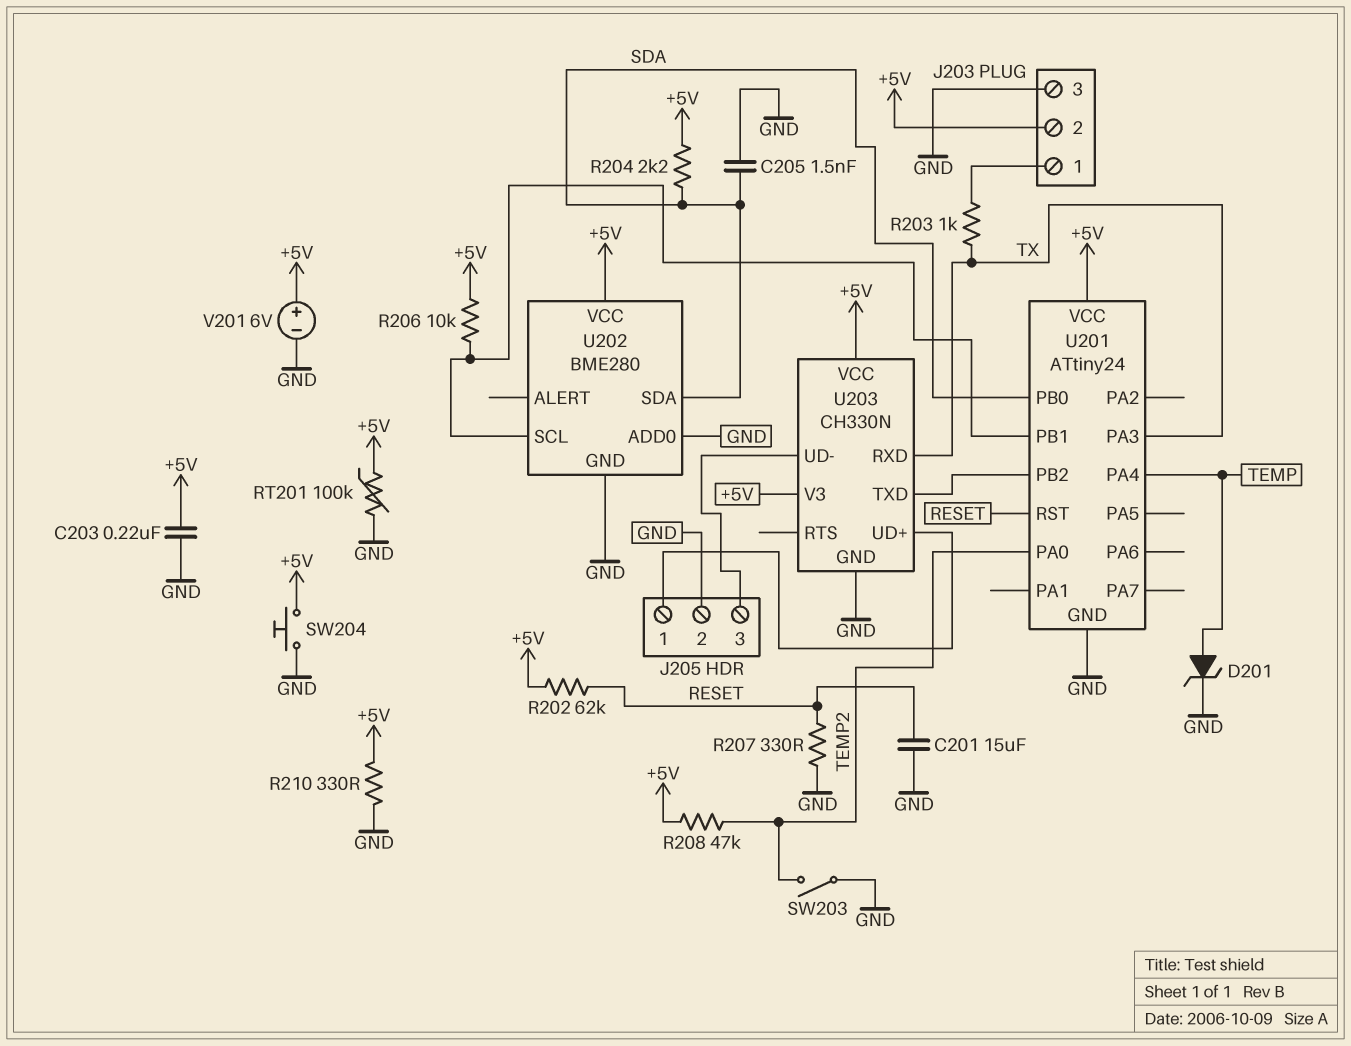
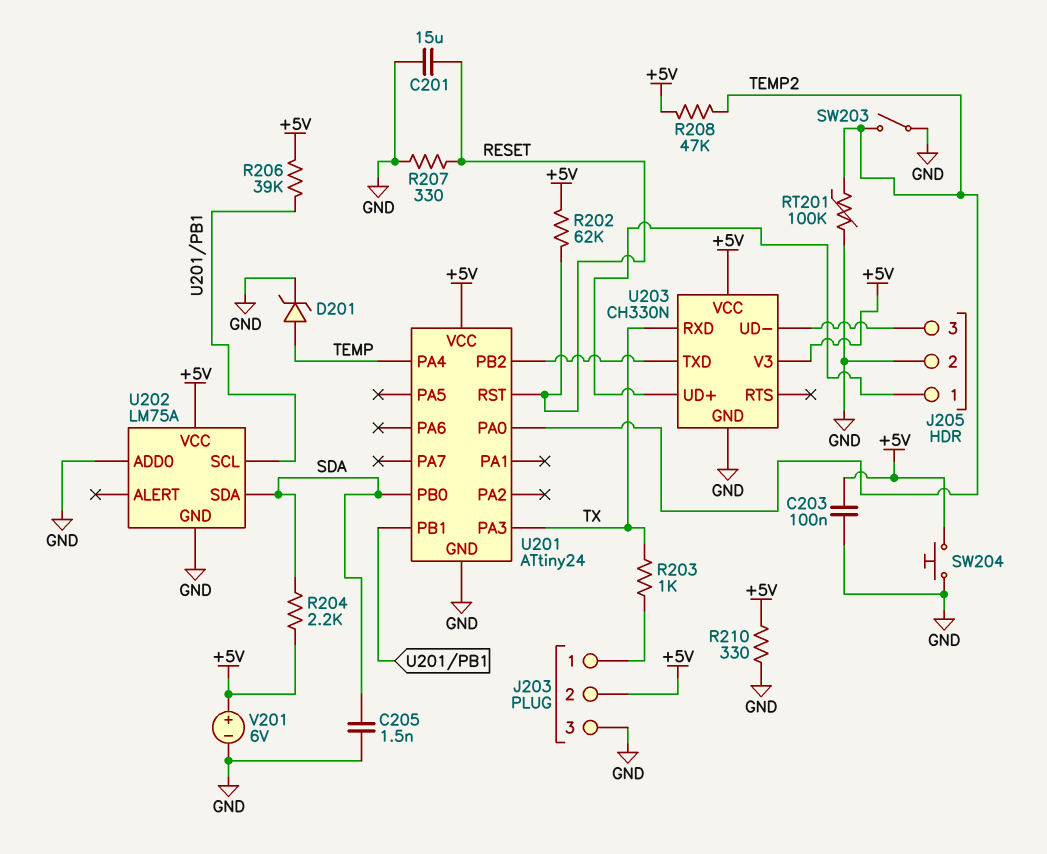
C203: 220nF (+5V, GND) -> 100nF (+5V, GND)
R206: 10k (+5V, U201/PB1) -> 39k (+5V, U201/PB1)
RT201: 100k (+5V, GND) -> 100k (GND, TEMP2)
U202: BME280 -> LM75A

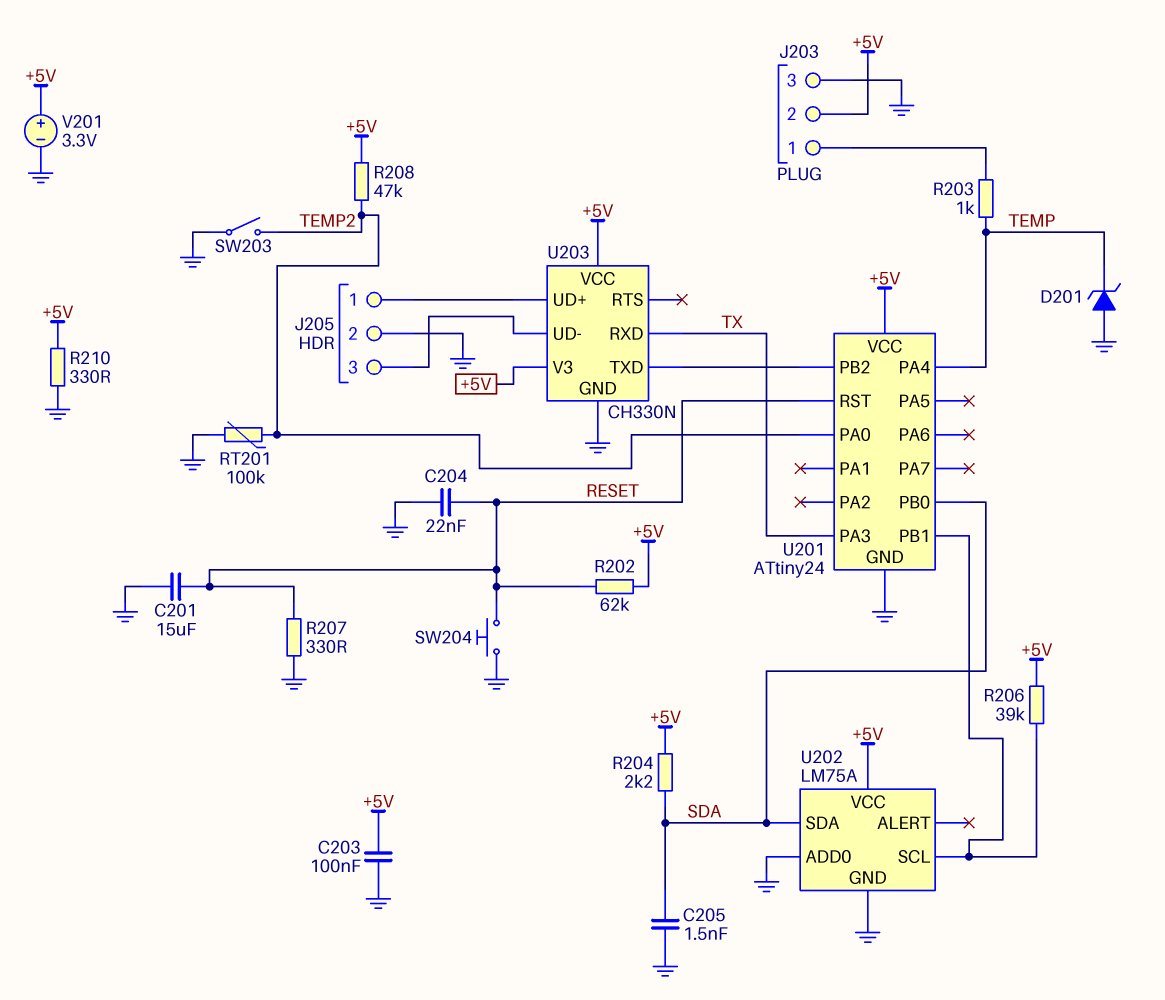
C204: none -> 22nF (GND, RESET)
D201: zener (A TEMP, K GND) -> zener (A GND, K TEMP)
R203: 1k (J203/1, TX) -> 1k (J203/1, TEMP)
SW204: button (+5V, GND) -> button (GND, RESET)
V201: 6V (plus +5V, minus GND) -> 3.3V (plus +5V, minus GND)

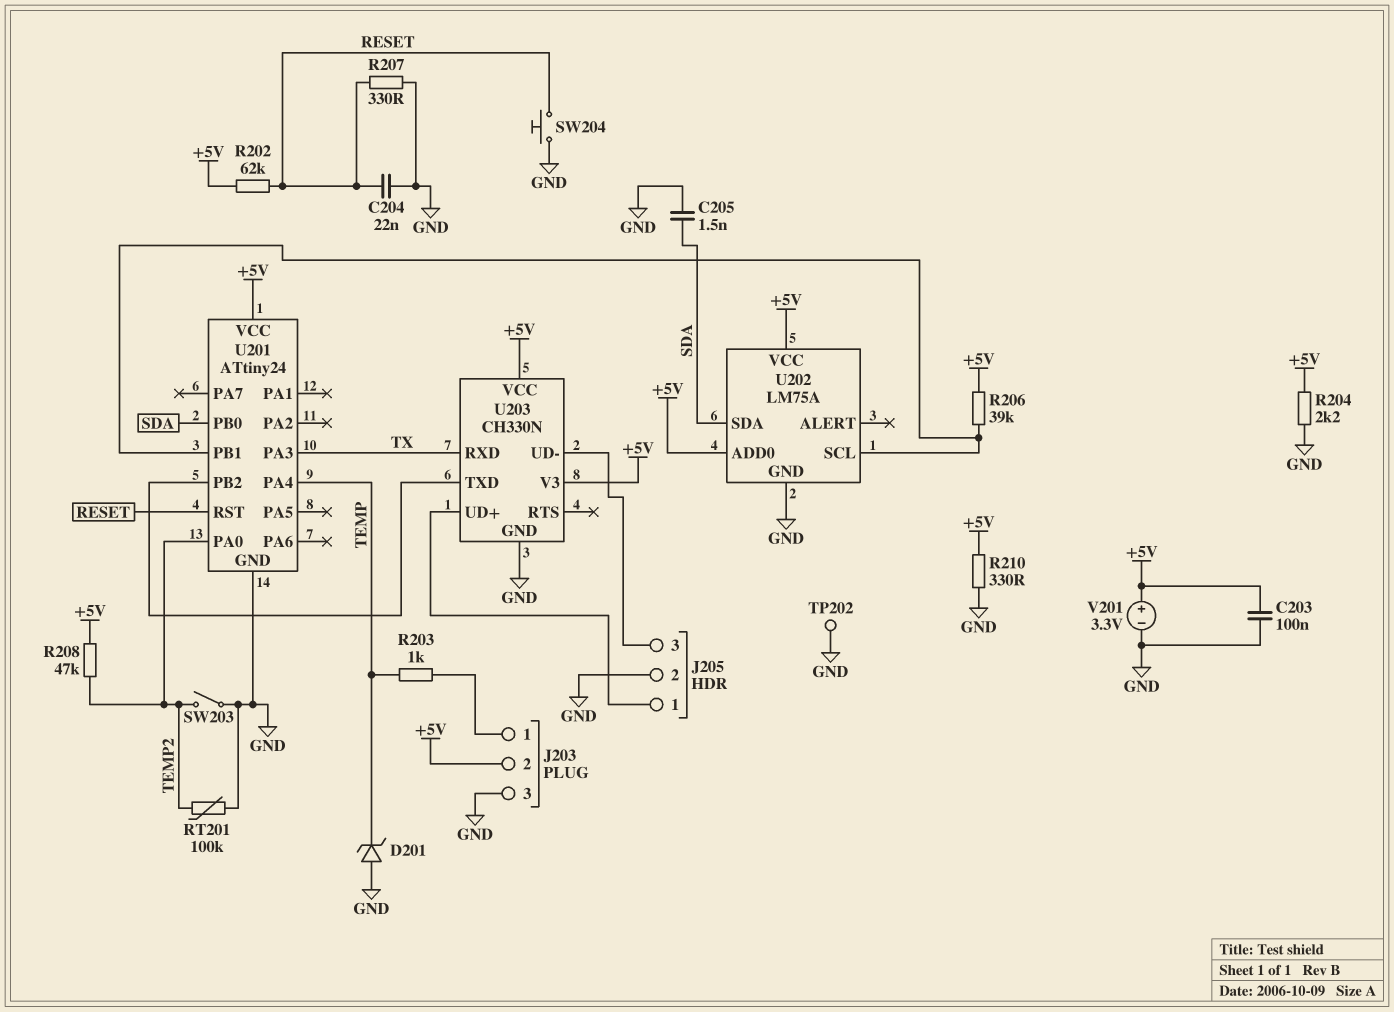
C201: 15uF (GND, RESET) -> none
R204: 2.2k (+5V, SDA) -> 2.2k (+5V, GND)
TP202: none -> test point (GND)
U202 pin ADD0: GND -> +5V

